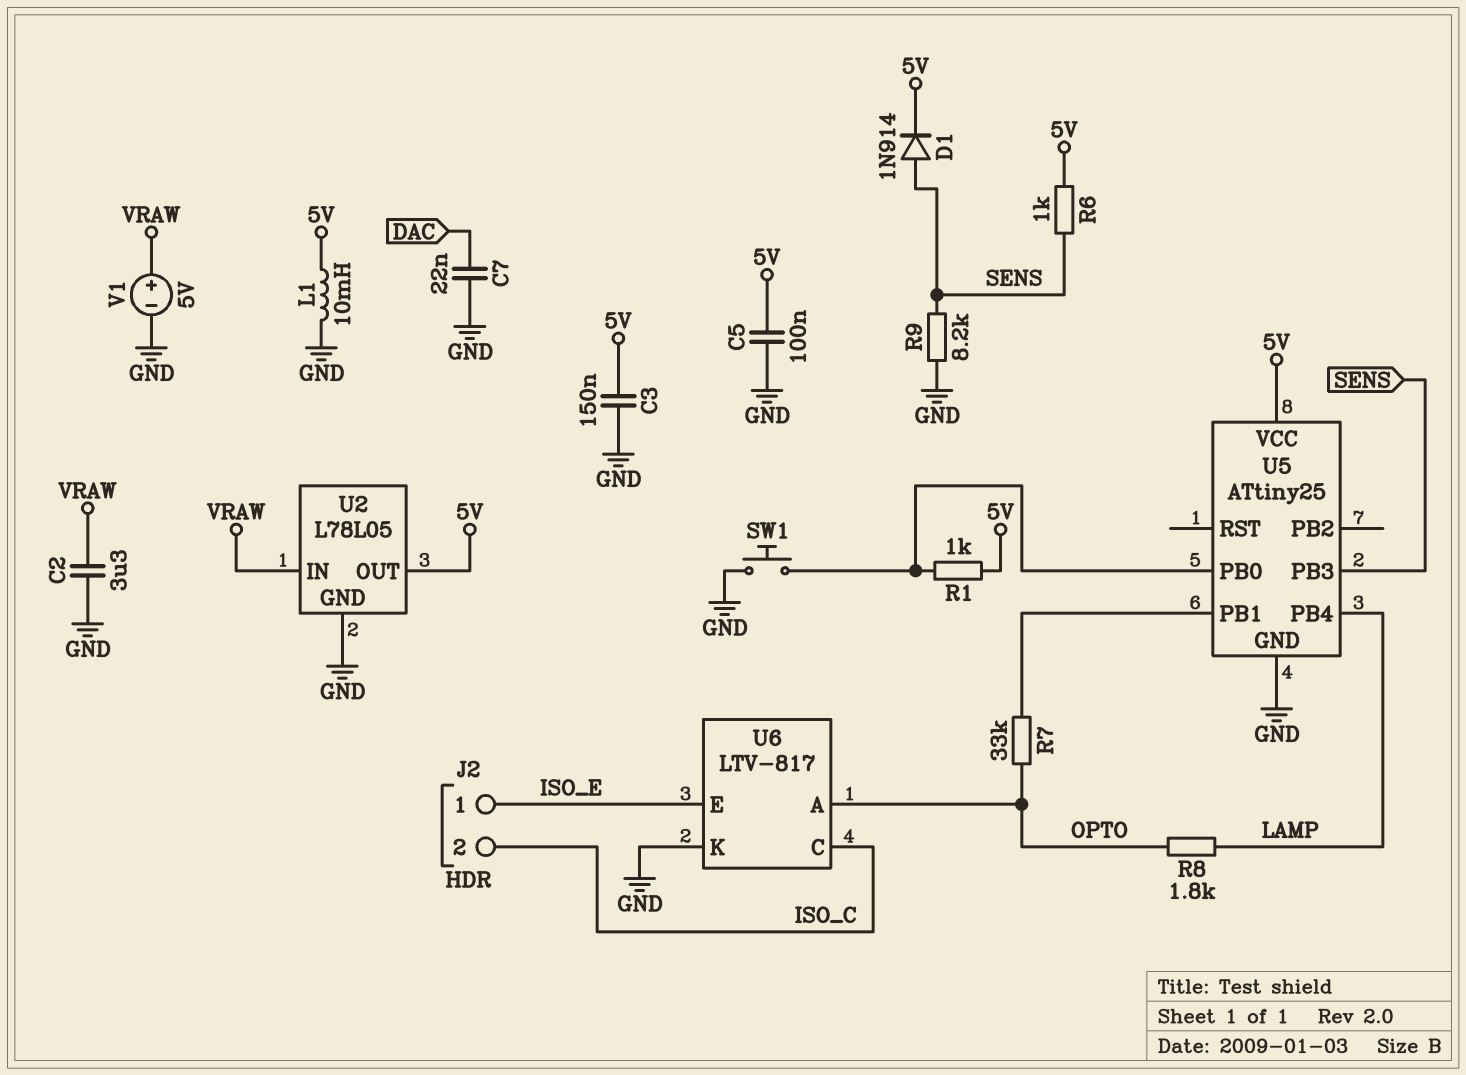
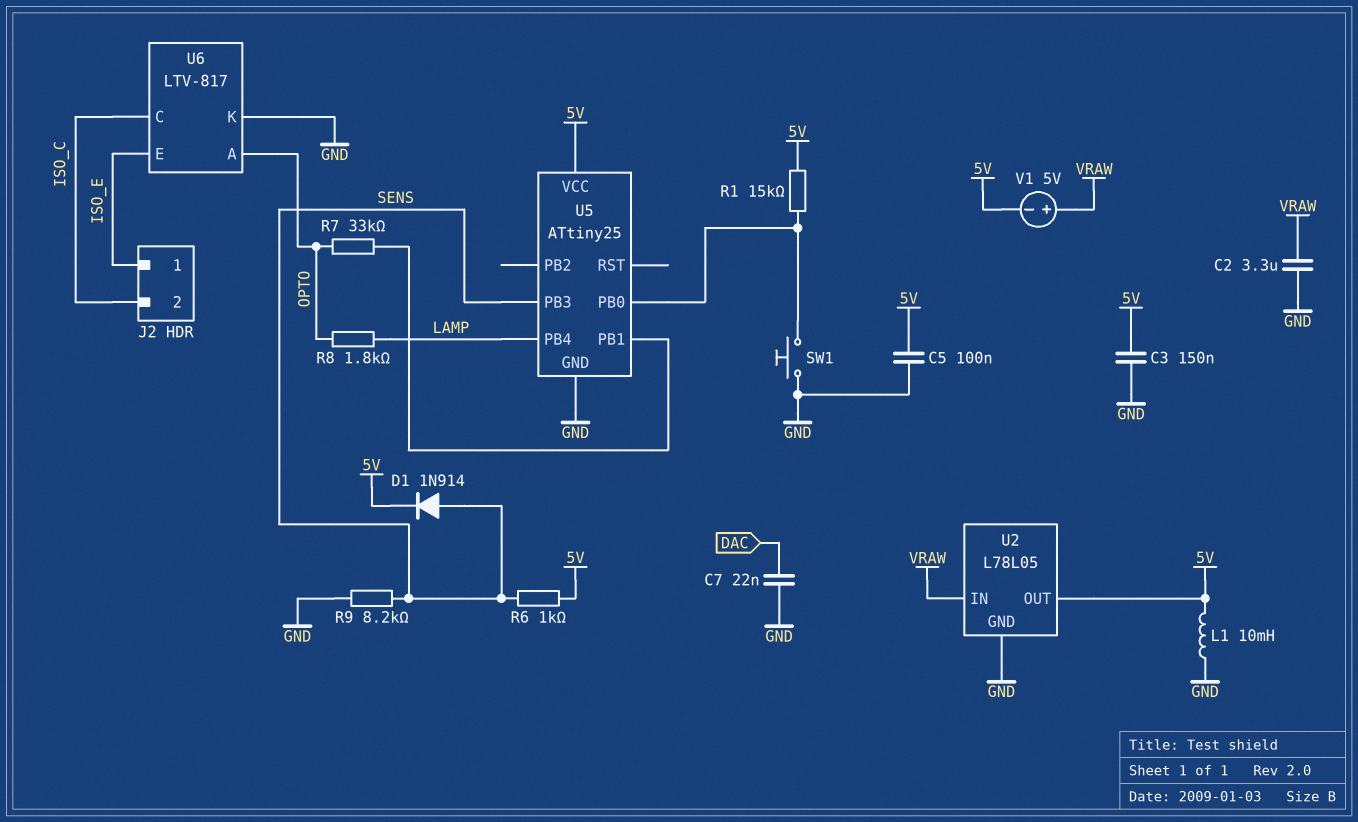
R1: 1k (5V, U5/PB0) -> 15k (5V, U5/PB0)
V1: 5V (plus VRAW, minus GND) -> 5V (plus VRAW, minus 5V)

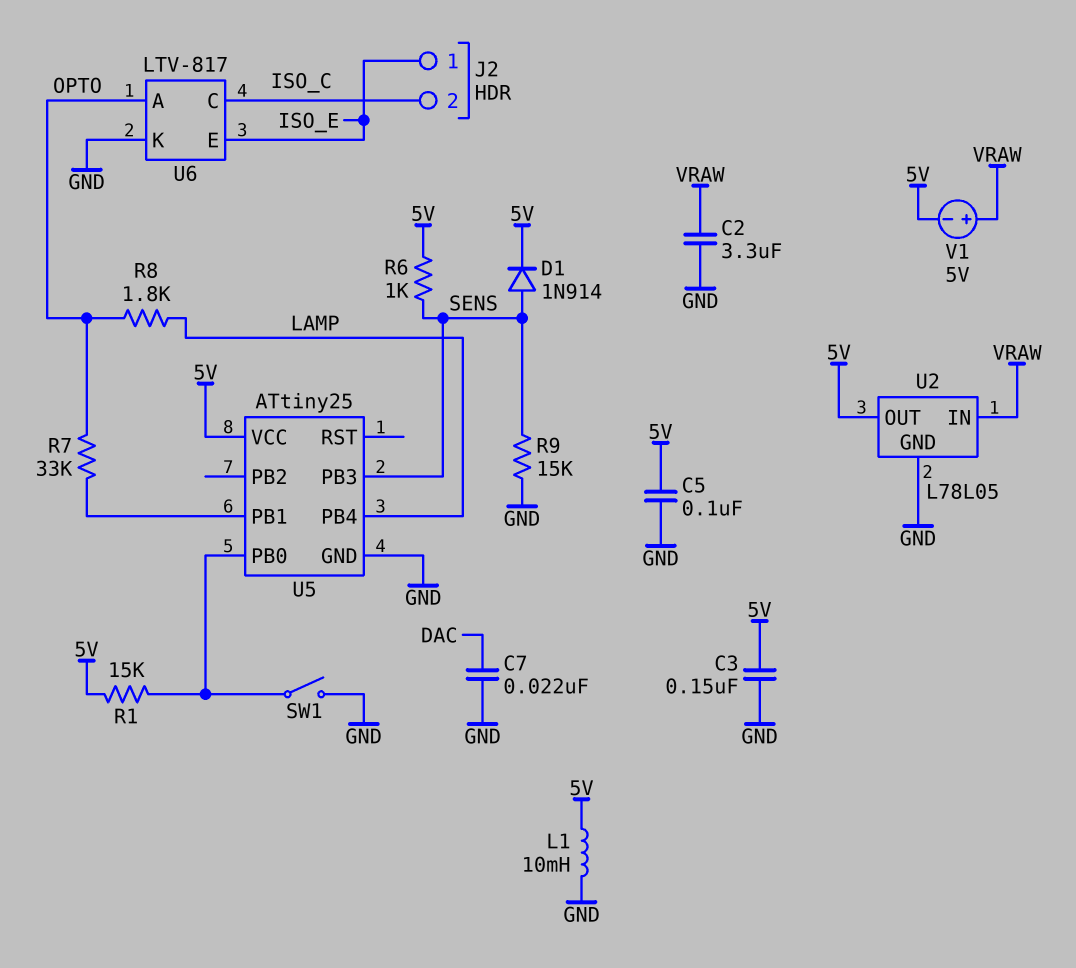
R9: 8.2k (GND, SENS) -> 15k (GND, SENS)
SW1: button (GND, U5/PB0) -> switch (GND, U5/PB0)

